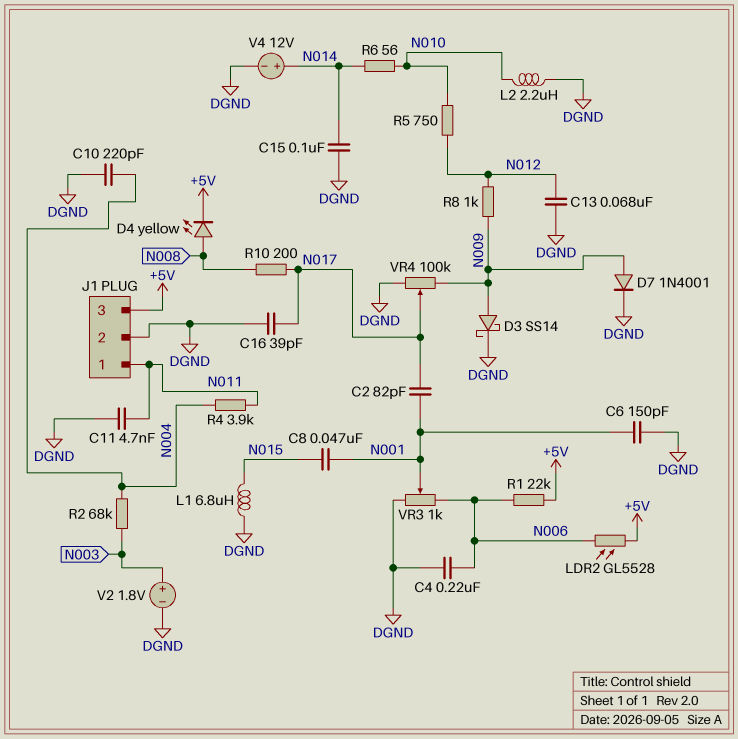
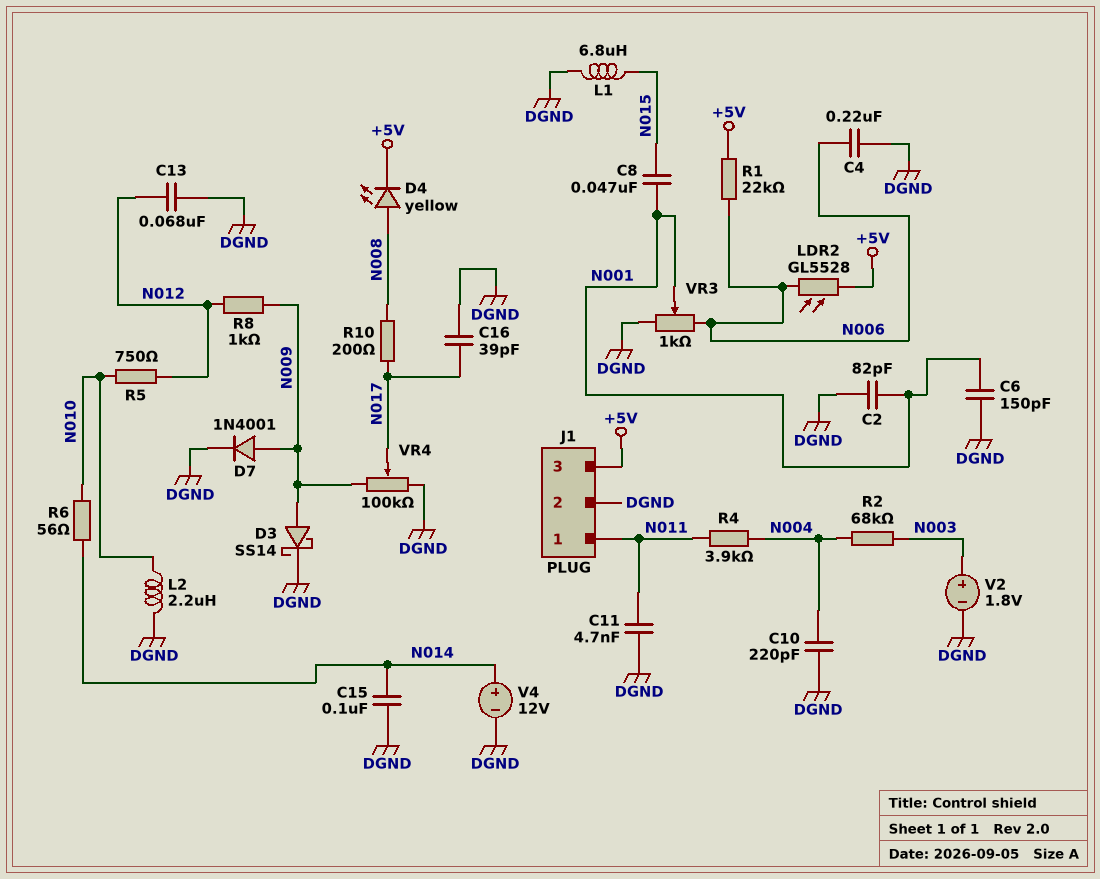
C2: 82pF (N001, N017) -> 82pF (DGND, N001)

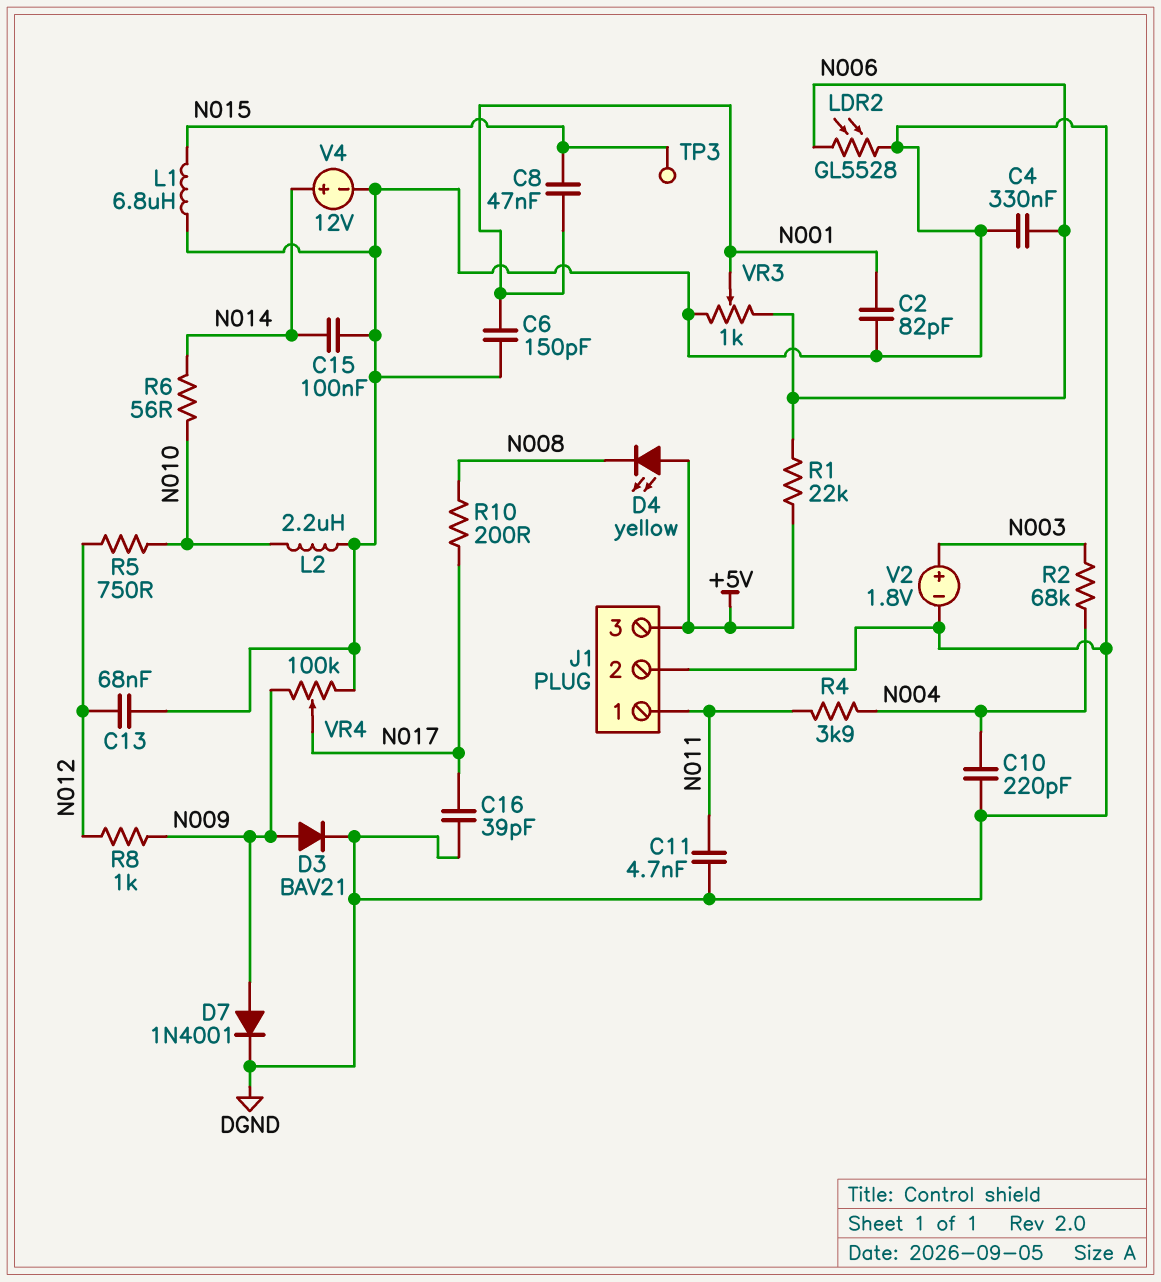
C4: 220nF (DGND, N006) -> 330nF (DGND, N006)
D3: schottky SS14 (A N009, K DGND) -> diode BAV21 (A N009, K DGND)
D4: LED yellow (A N008, K +5V) -> LED yellow (A +5V, K N008)
LDR2: GL5528 (+5V, N006) -> GL5528 (DGND, N006)
TP3: none -> test point (N015)

